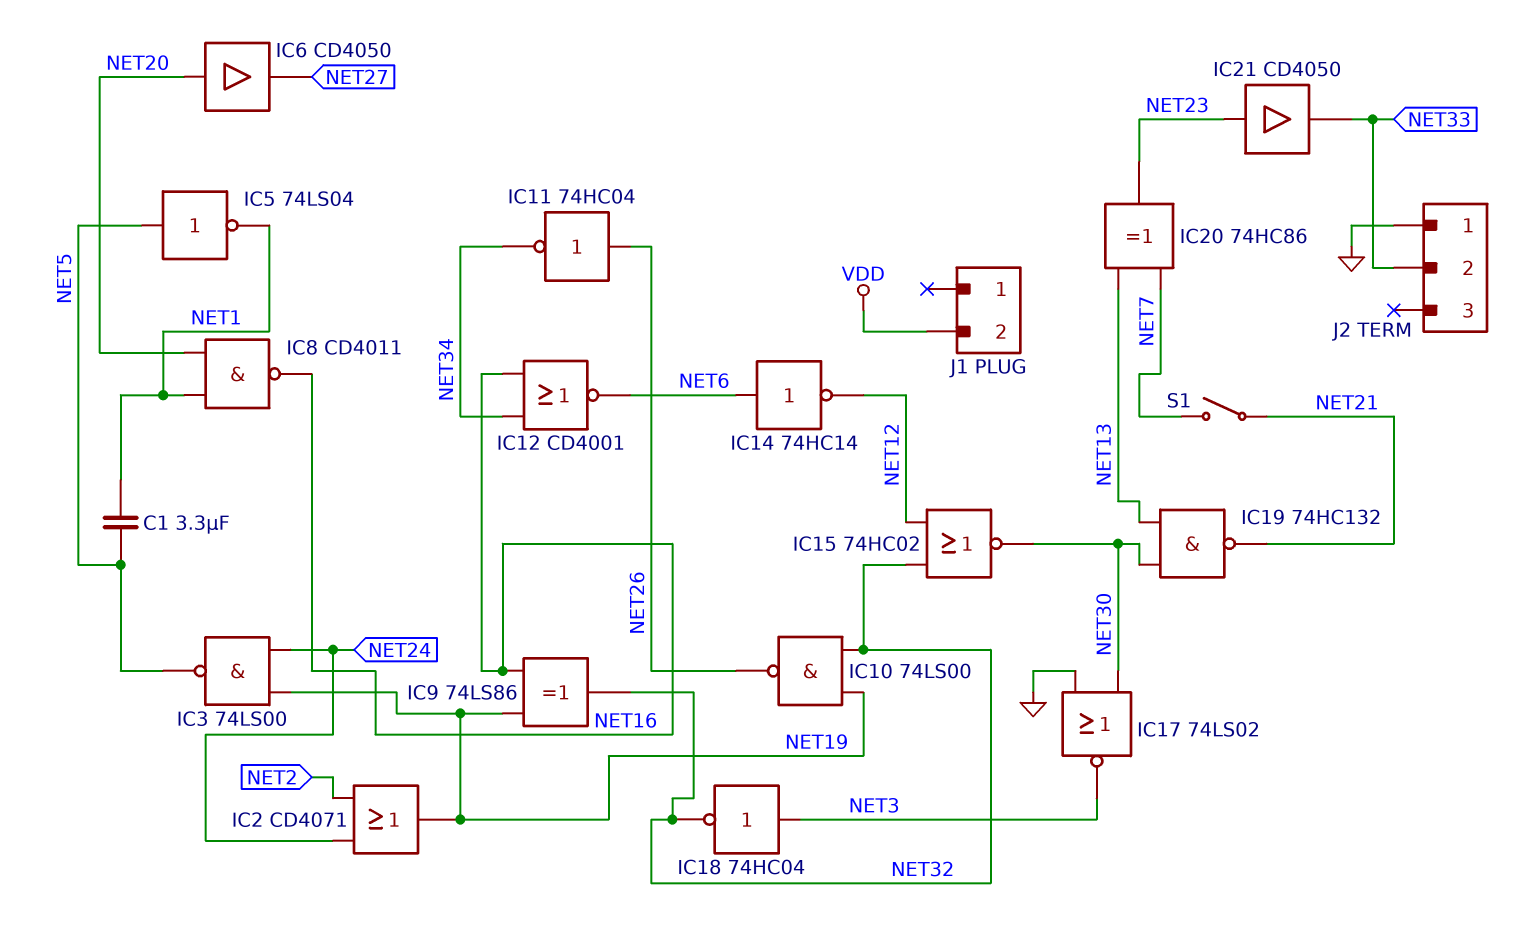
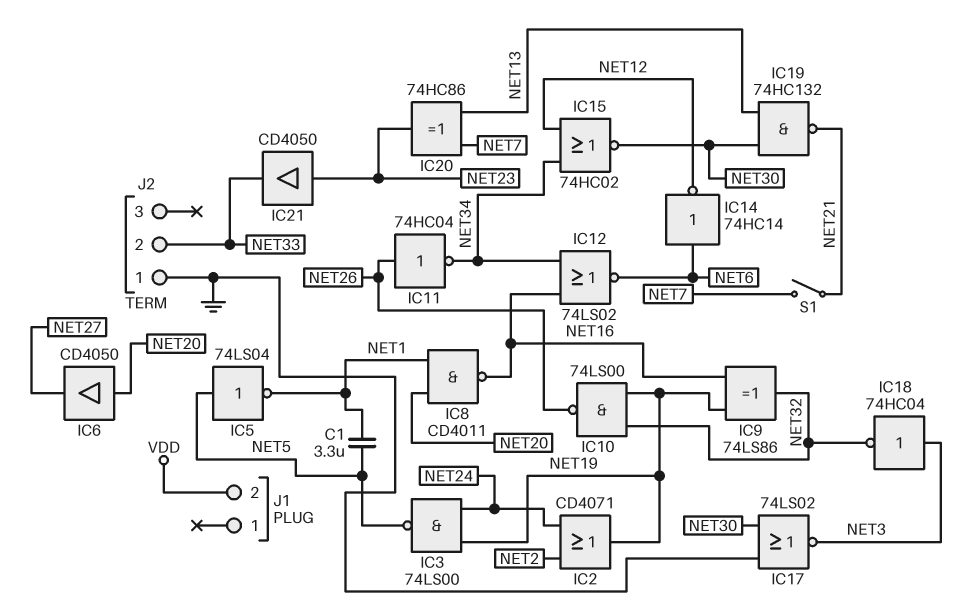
IC12: NOR CD4001 (in NET16, in NET34, out NET6) -> NOR 74LS02 (in NET16, in NET34, out NET6)
IC15: NOR 74HC02 (in NET12, in NET32, out NET30) -> NOR 74HC02 (in NET12, in NET34, out NET30)

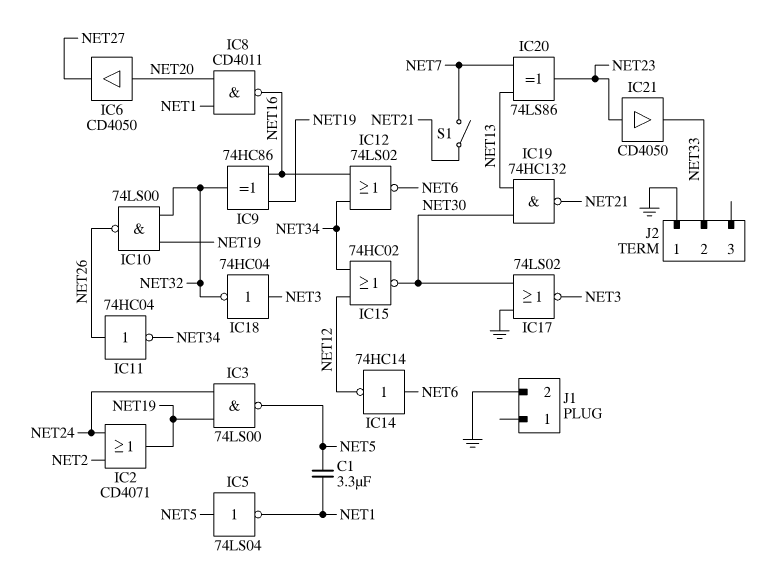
IC9: XOR 74LS86 (in NET16, in NET19, out NET32) -> XOR 74HC86 (in NET16, in NET19, out NET32)
IC20: XOR 74HC86 (in NET7, in NET13, out NET23) -> XOR 74LS86 (in NET7, in NET13, out NET23)
J1 pin 2: VDD -> GND

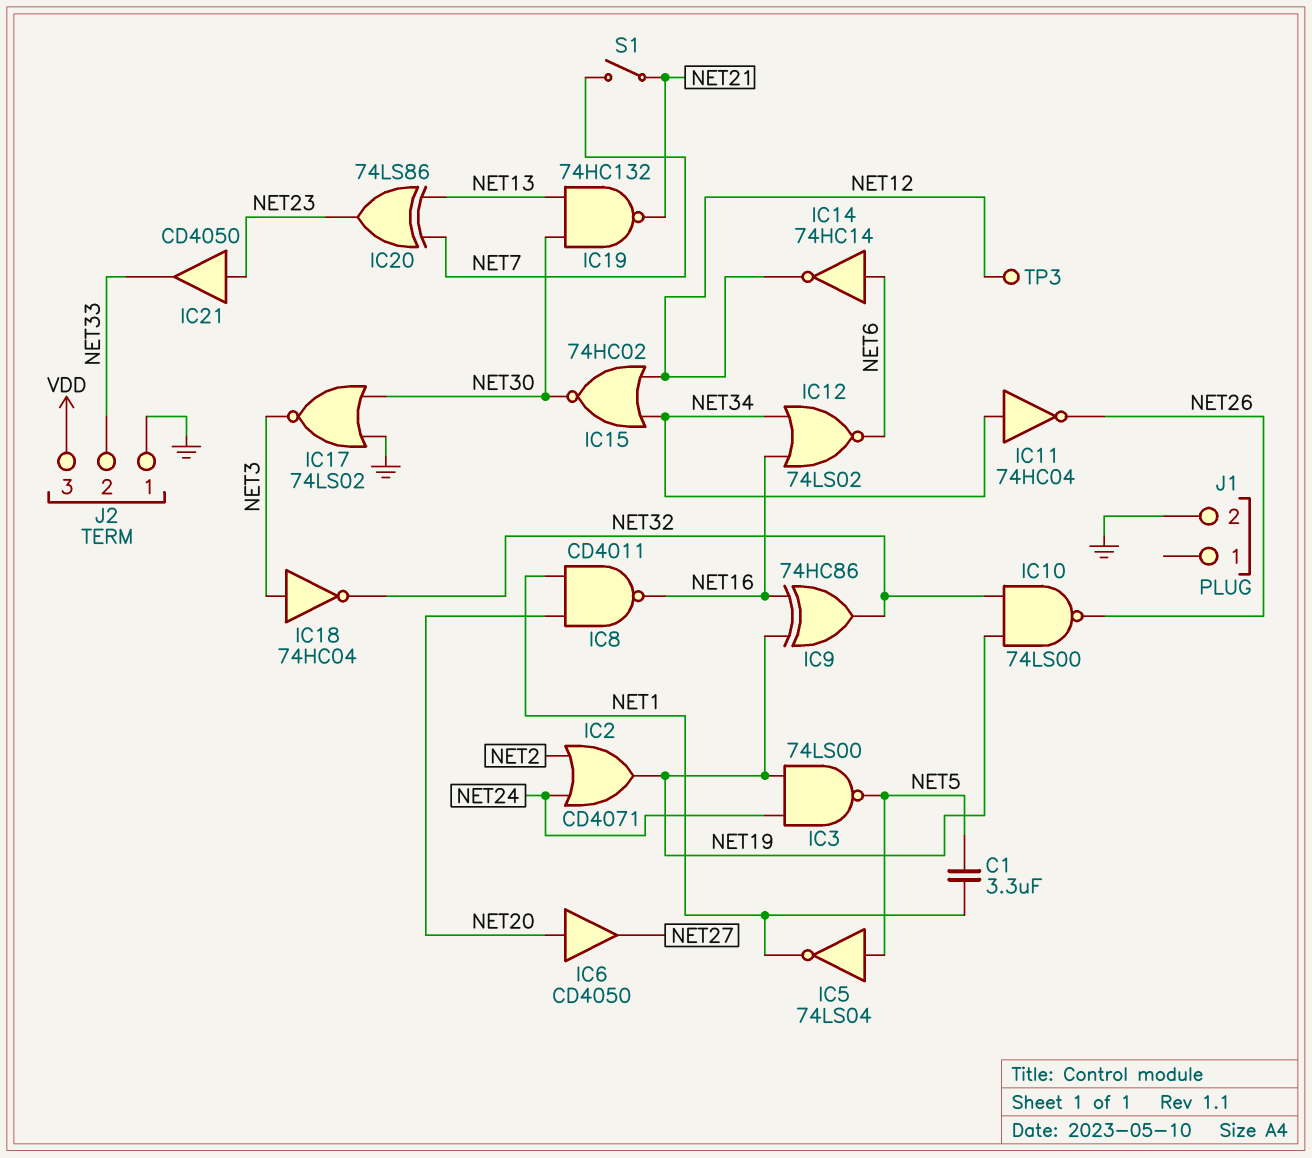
IC11: NOT 74HC04 (in NET26, out NET34) -> NOT 74HC04 (in NET34, out NET26)
J2 pin 3: none -> VDD
TP3: none -> test point (NET12)

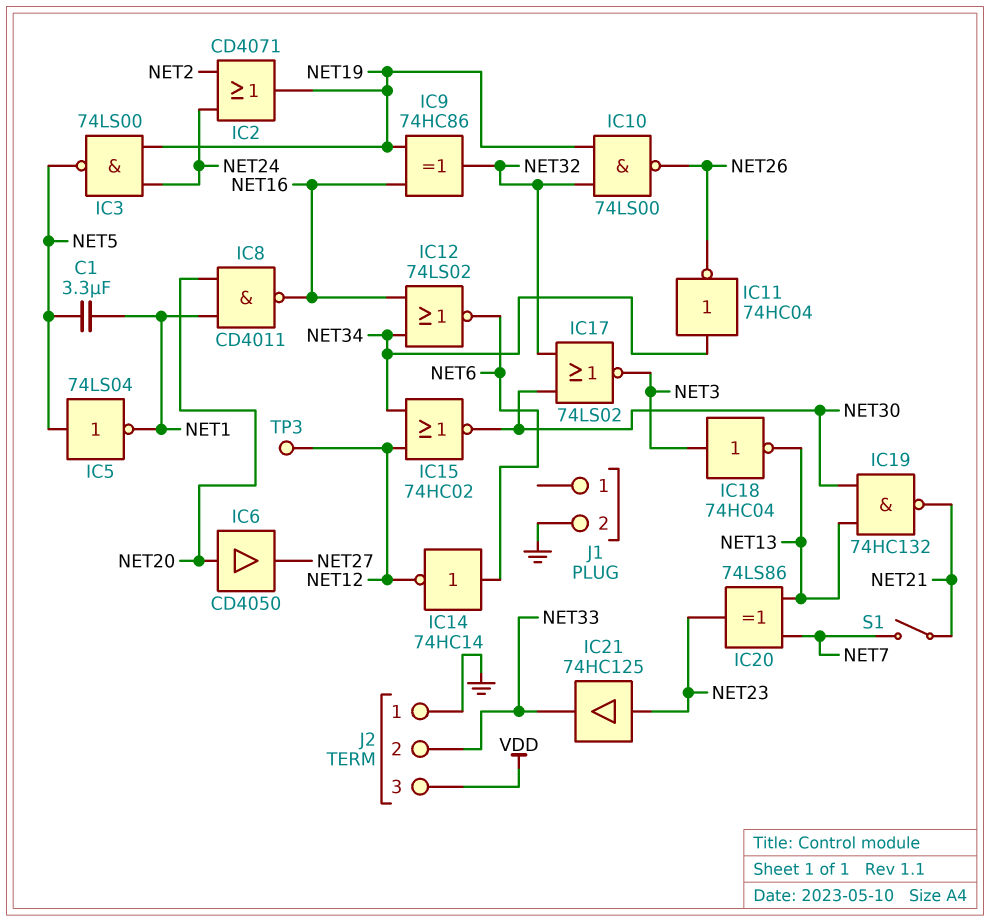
IC17: NOR 74LS02 (in GND, in NET30, out NET3) -> NOR 74LS02 (in NET30, in NET32, out NET3)
IC18: NOT 74HC04 (in NET3, out NET32) -> NOT 74HC04 (in NET3, out NET13)
IC21: buffer CD4050 (in NET23, out NET33) -> buffer 74HC125 (in NET23, out NET33)

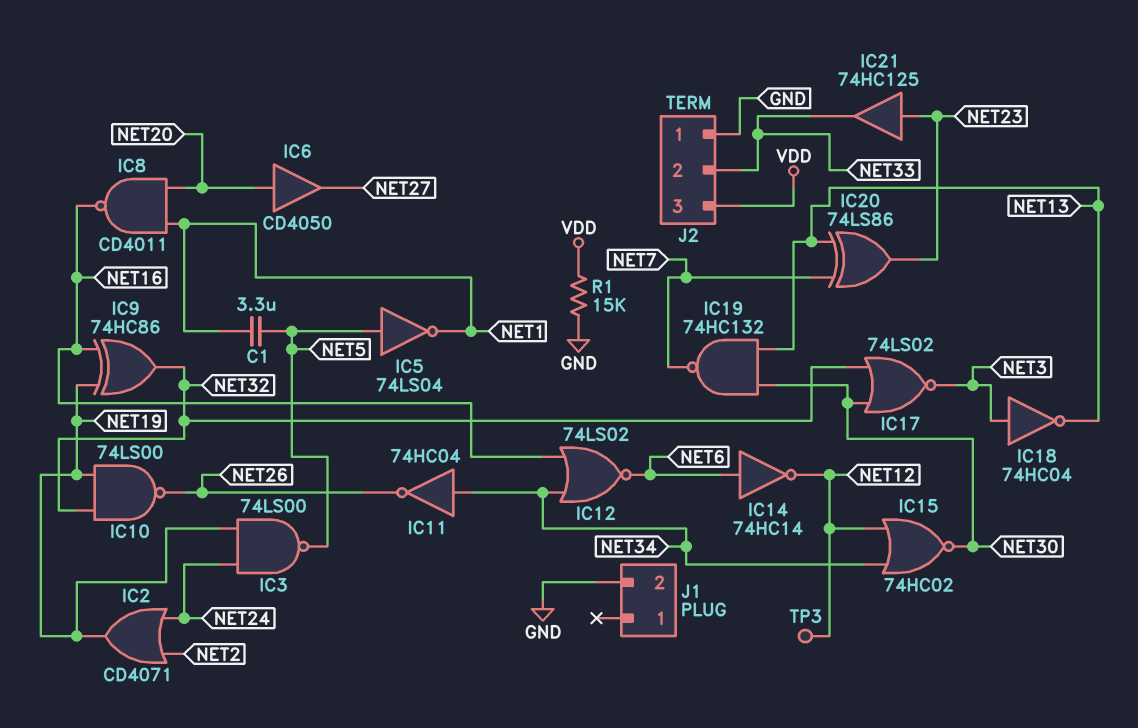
IC19: NAND 74HC132 (in NET13, in NET30, out NET21) -> NAND 74HC132 (in NET13, in NET30, out NET7)
R1: none -> 15k (GND, VDD)
S1: switch (NET7, NET21) -> none

